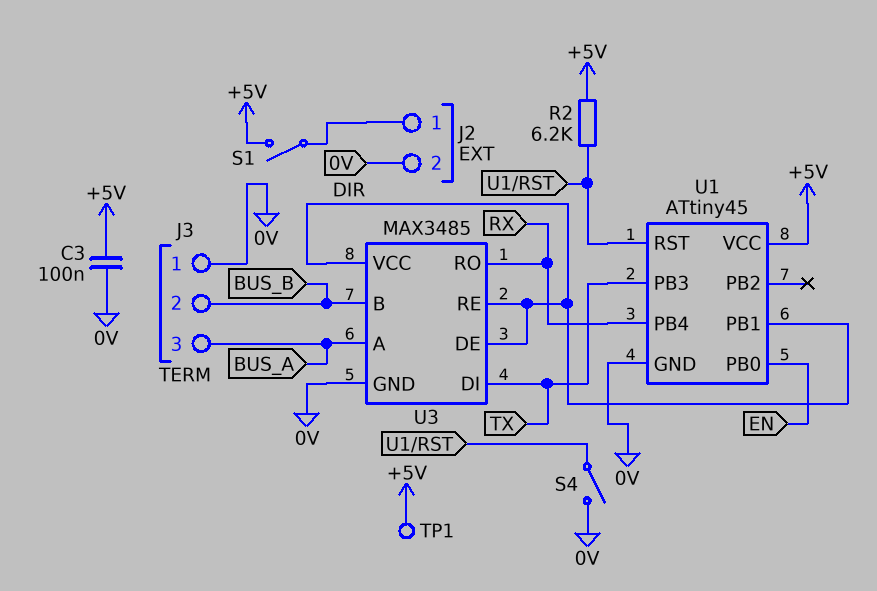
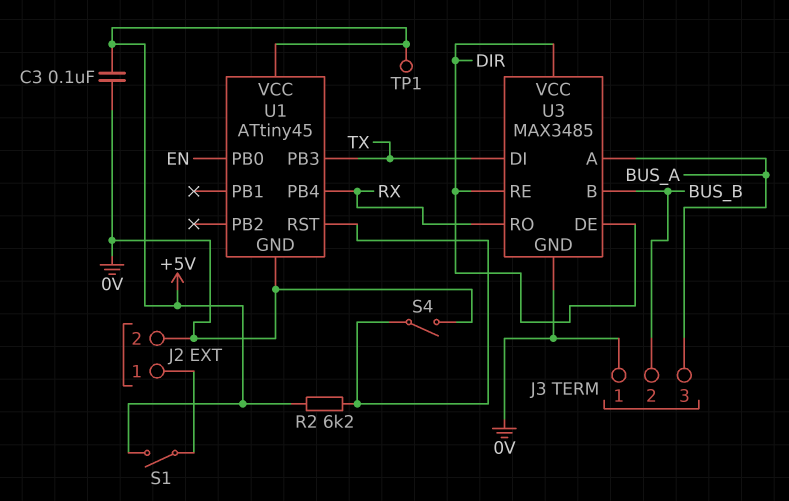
U1 pin PB1: DIR -> none

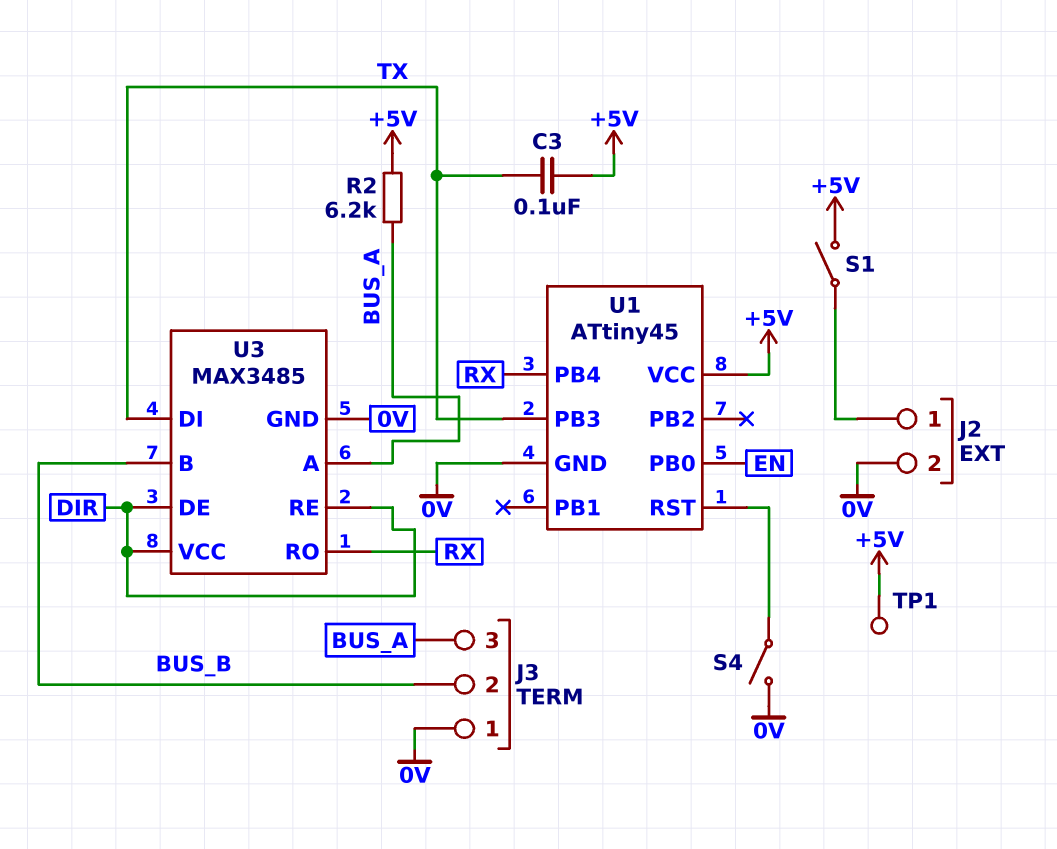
C3: 100nF (+5V, 0V) -> 100nF (+5V, TX)
R2: 6.2k (+5V, U1/RST) -> 6.2k (+5V, BUS_A)

